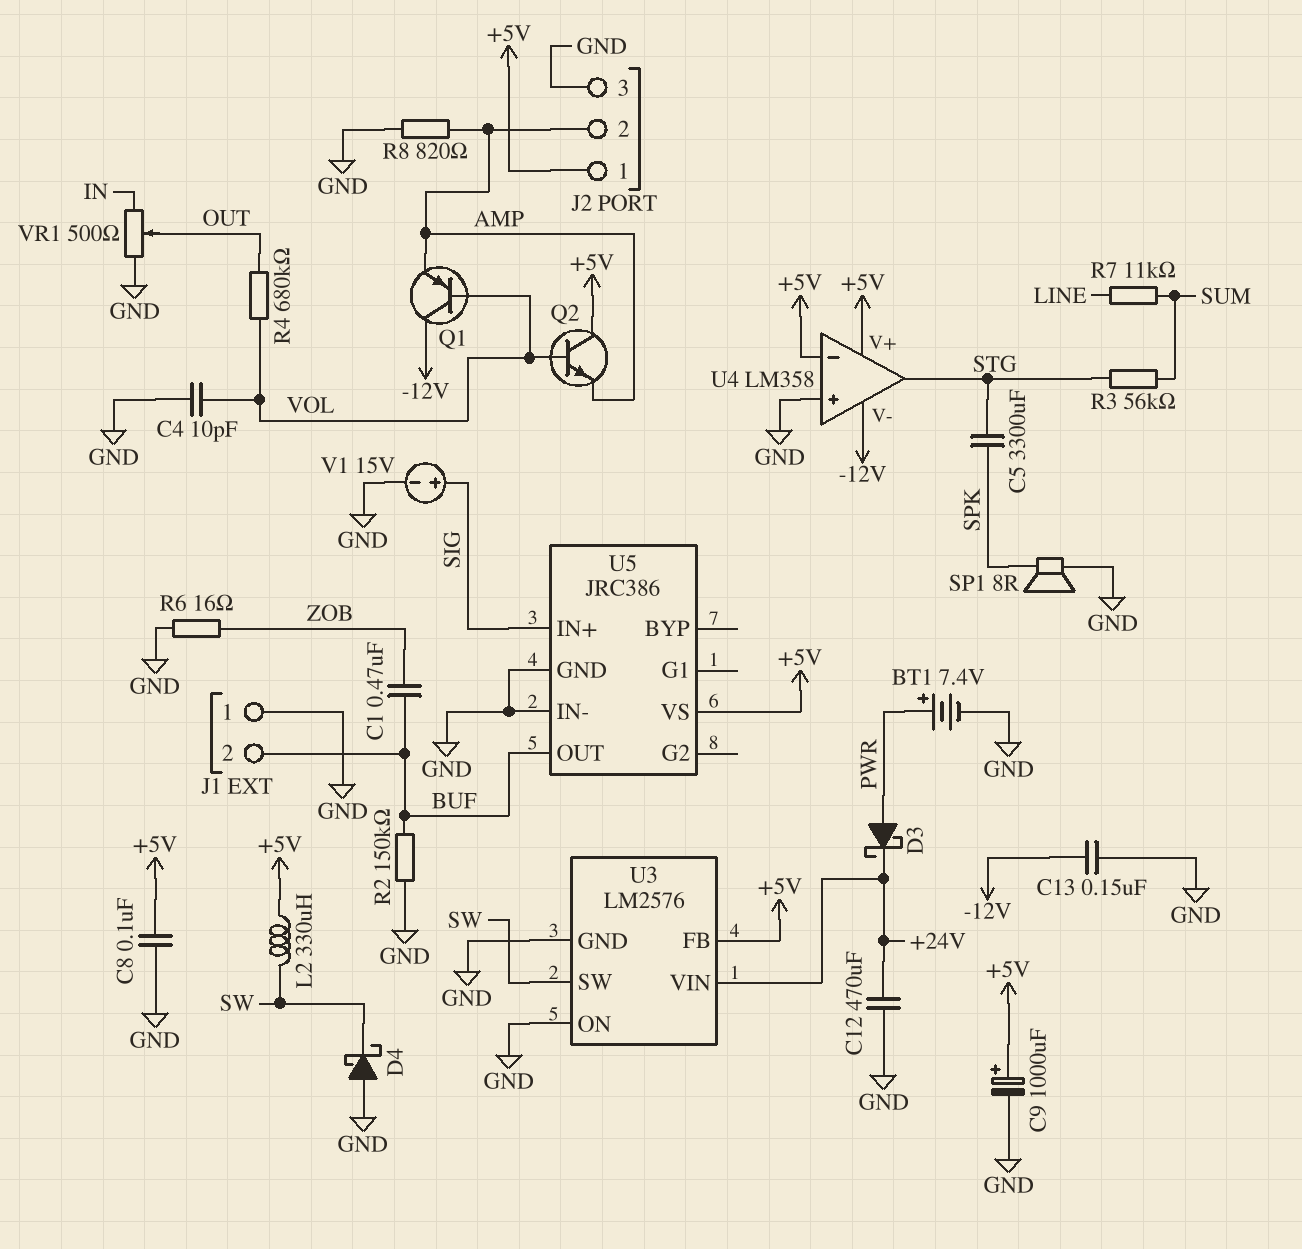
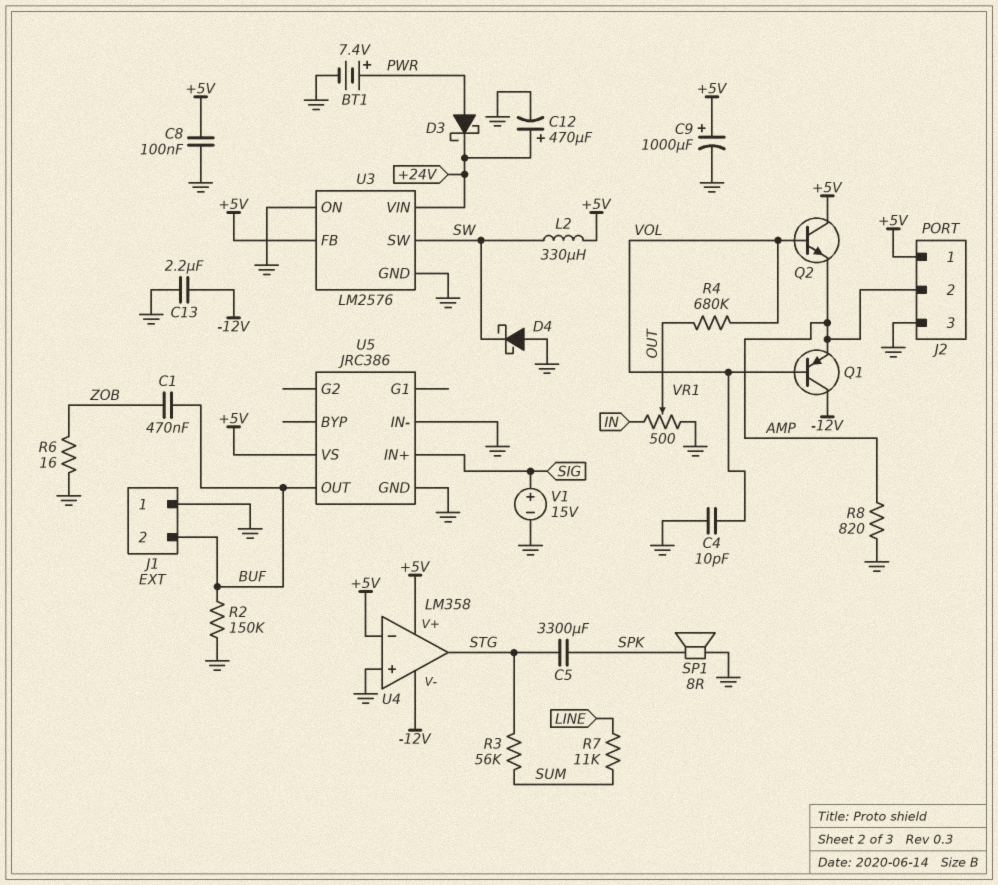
C12: 470uF (+24V, GND) -> 470uF (plus +24V, minus GND)
C13: 150nF (-12V, GND) -> 2.2uF (-12V, GND)

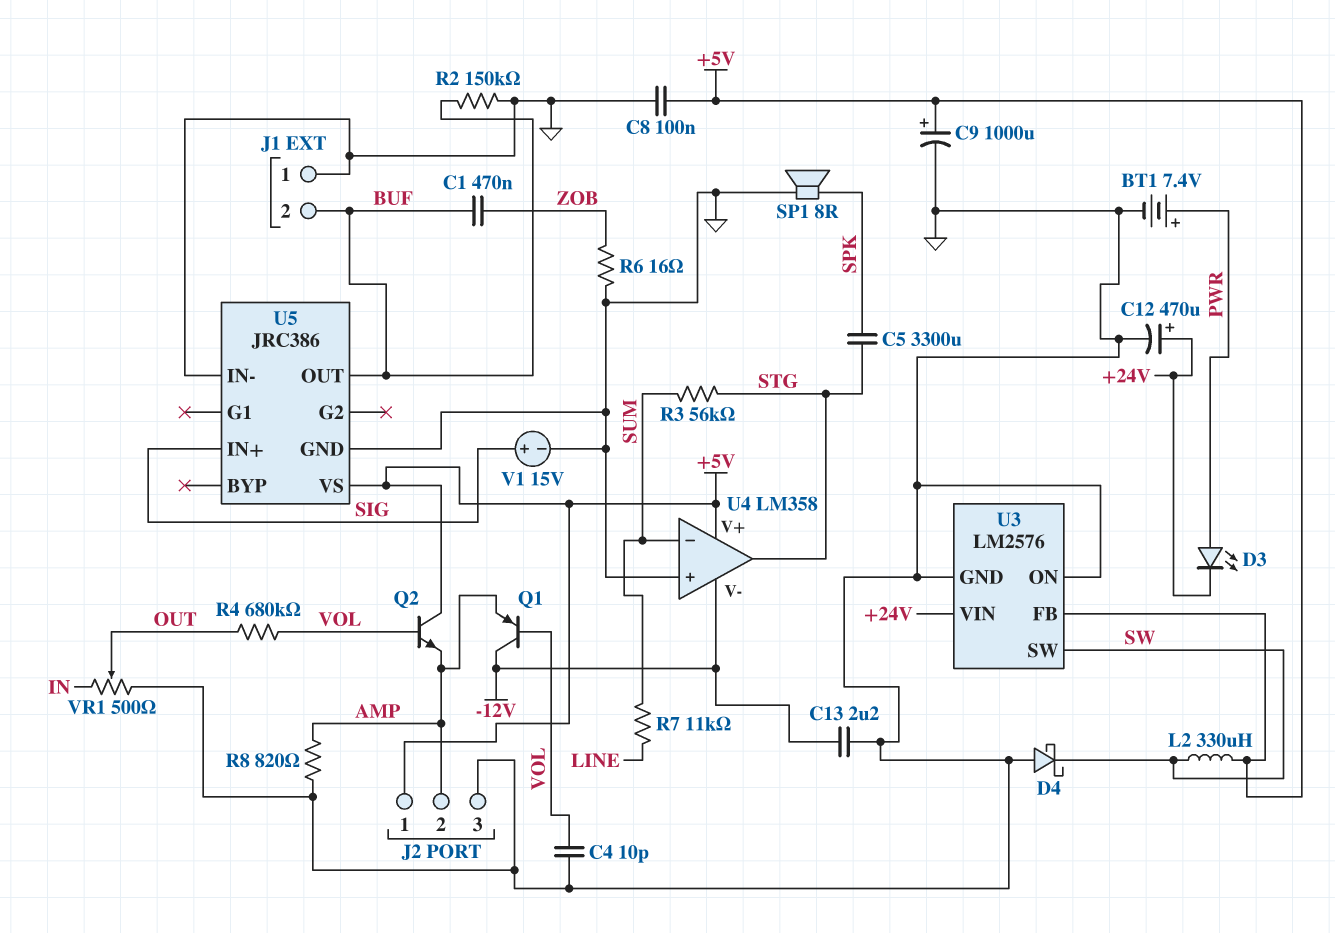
D3: schottky (A PWR, K +24V) -> LED (A PWR, K +24V)
U4 pin in-: +5V -> SUM

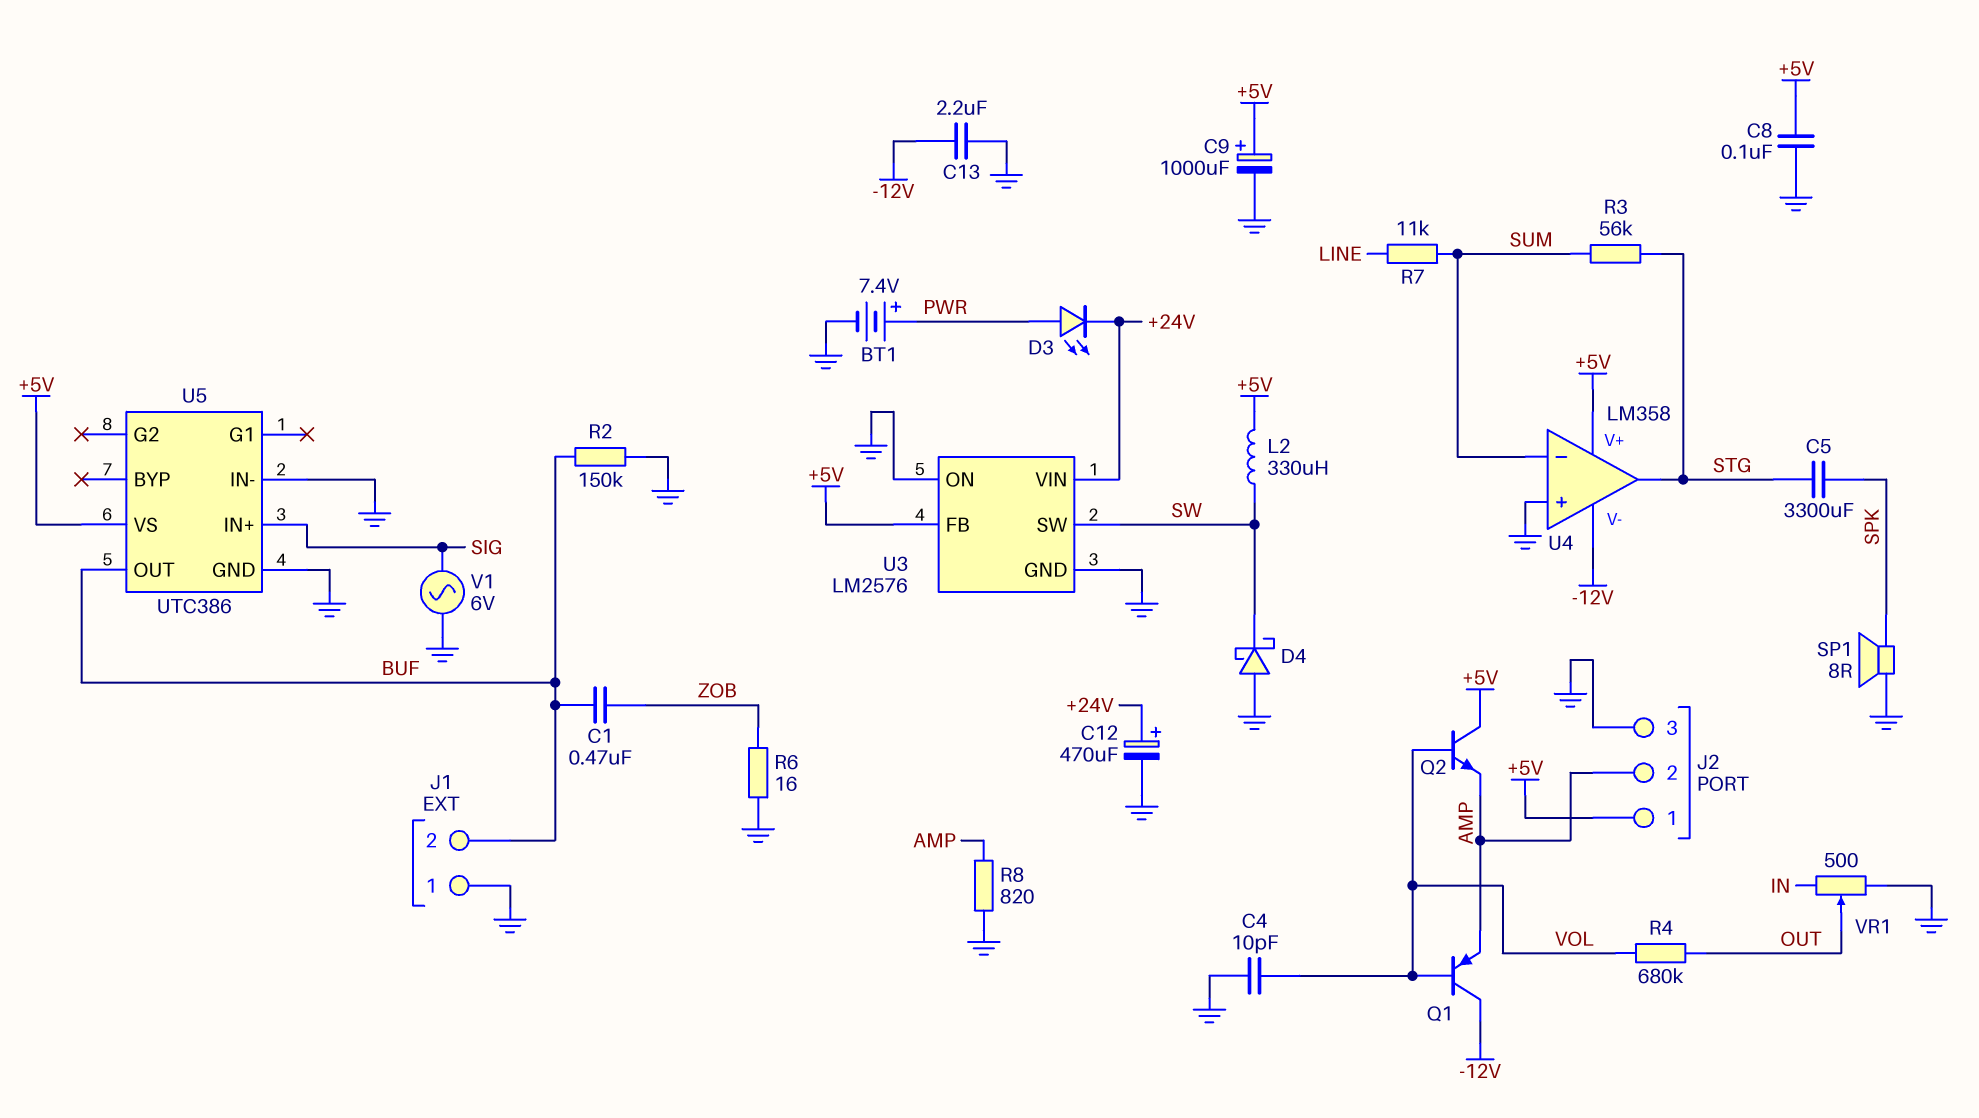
U5: JRC386 -> UTC386
V1: 15V (plus SIG, minus GND) -> AC 6V (GND, SIG)

